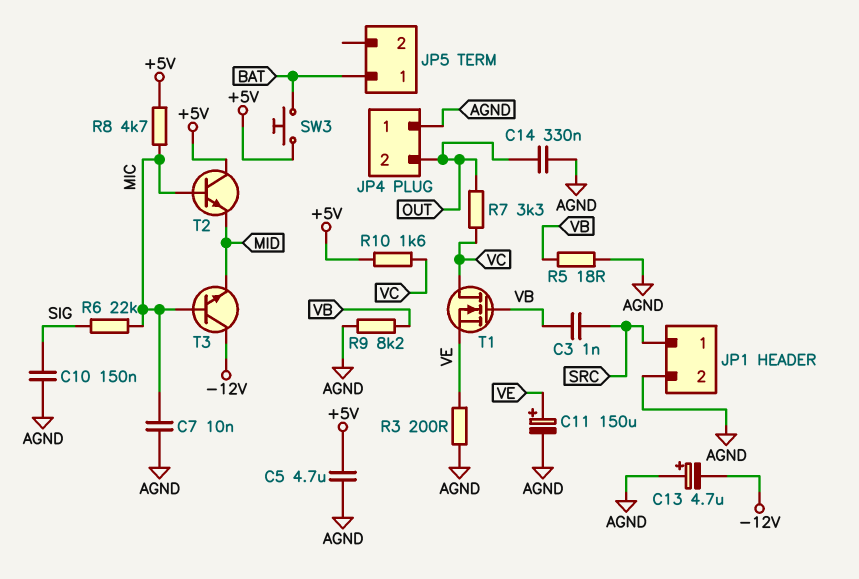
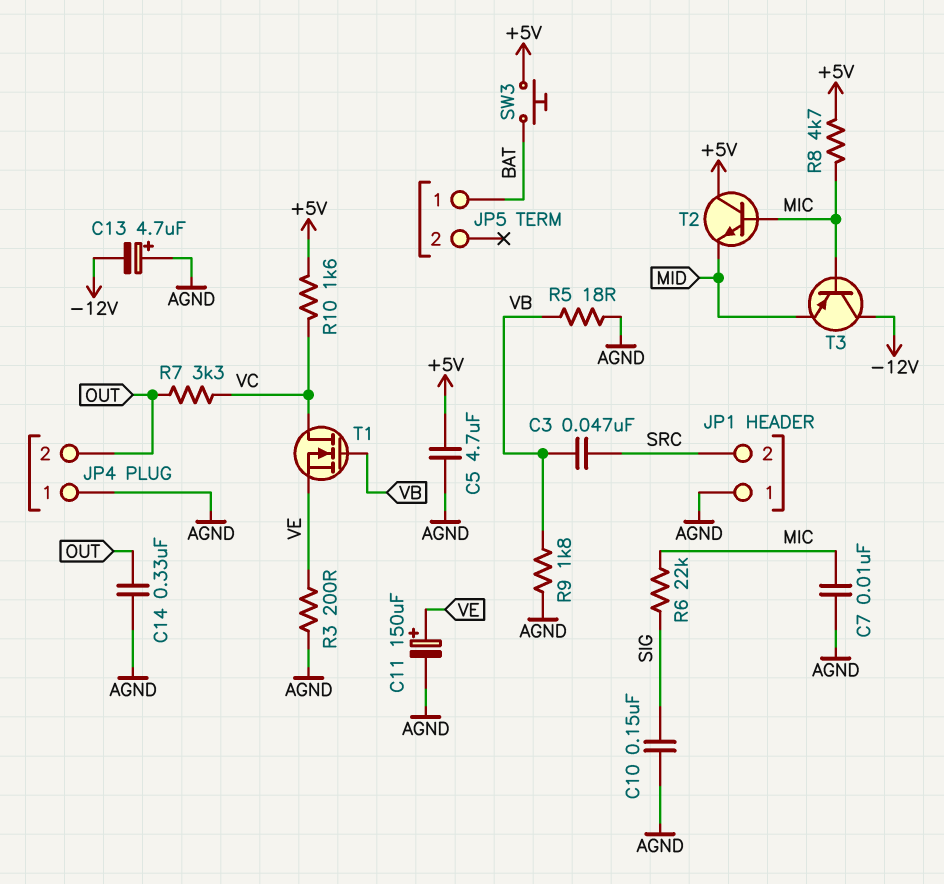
C3: 1nF (SRC, VB) -> 47nF (SRC, VB)
JP1 pin 1: SRC -> AGND
JP1 pin 2: AGND -> SRC
R9: 8.2k (AGND, VB) -> 1.8k (AGND, VB)
T3: NPN (B MIC, C -12V, E MID) -> PNP (B MIC, C -12V, E MID)

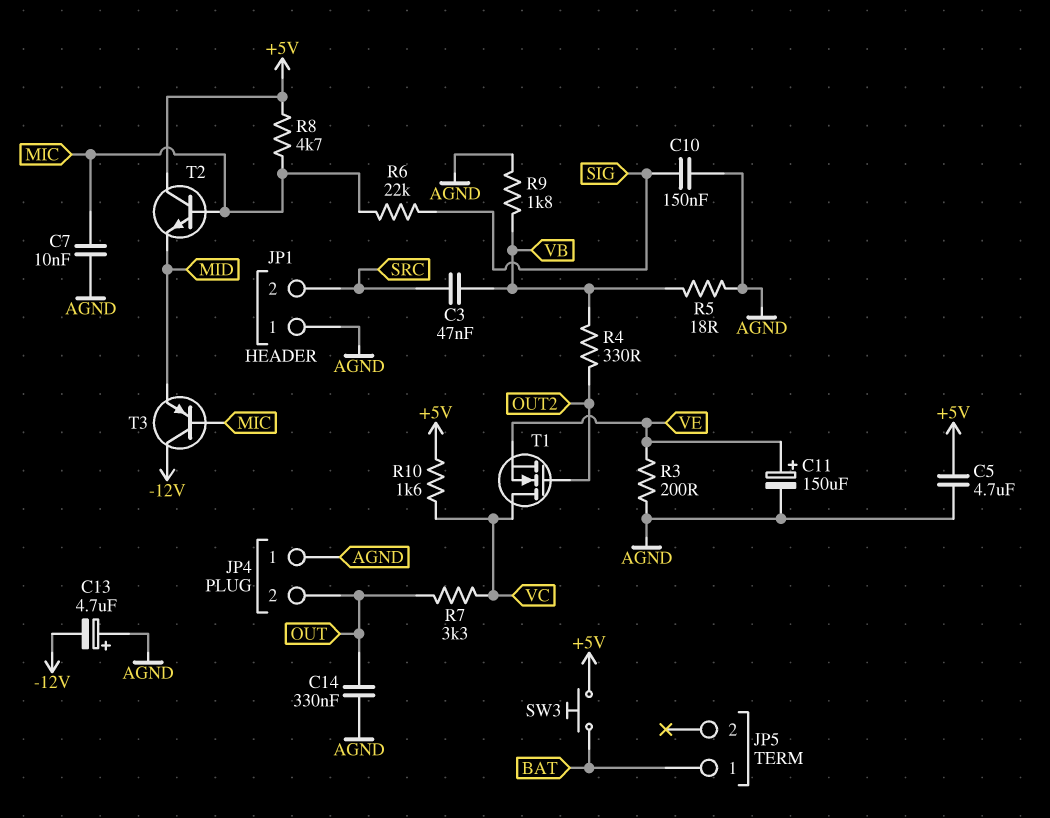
R4: none -> 330 (OUT2, VB)
T1: NMOS (G VB, D VC, S VE) -> NMOS (G OUT2, D VC, S VE)

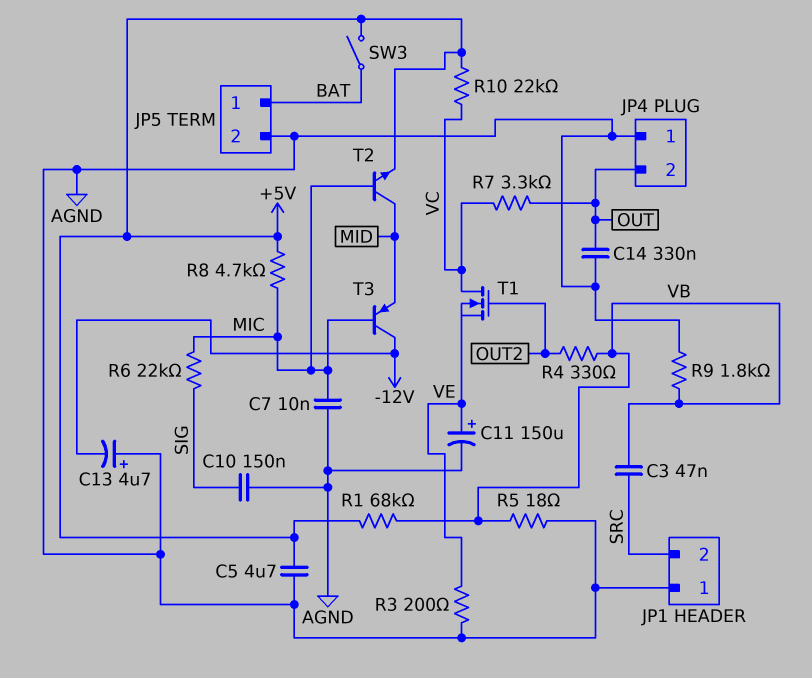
JP5 pin 2: none -> AGND
R1: none -> 68k (+5V, VB)
R10: 1.6k (+5V, VC) -> 22k (+5V, VC)
SW3: button (+5V, BAT) -> switch (+5V, BAT)
T2: NPN (B MIC, C +5V, E MID) -> NPN (B MIC, C MID, E +5V)

